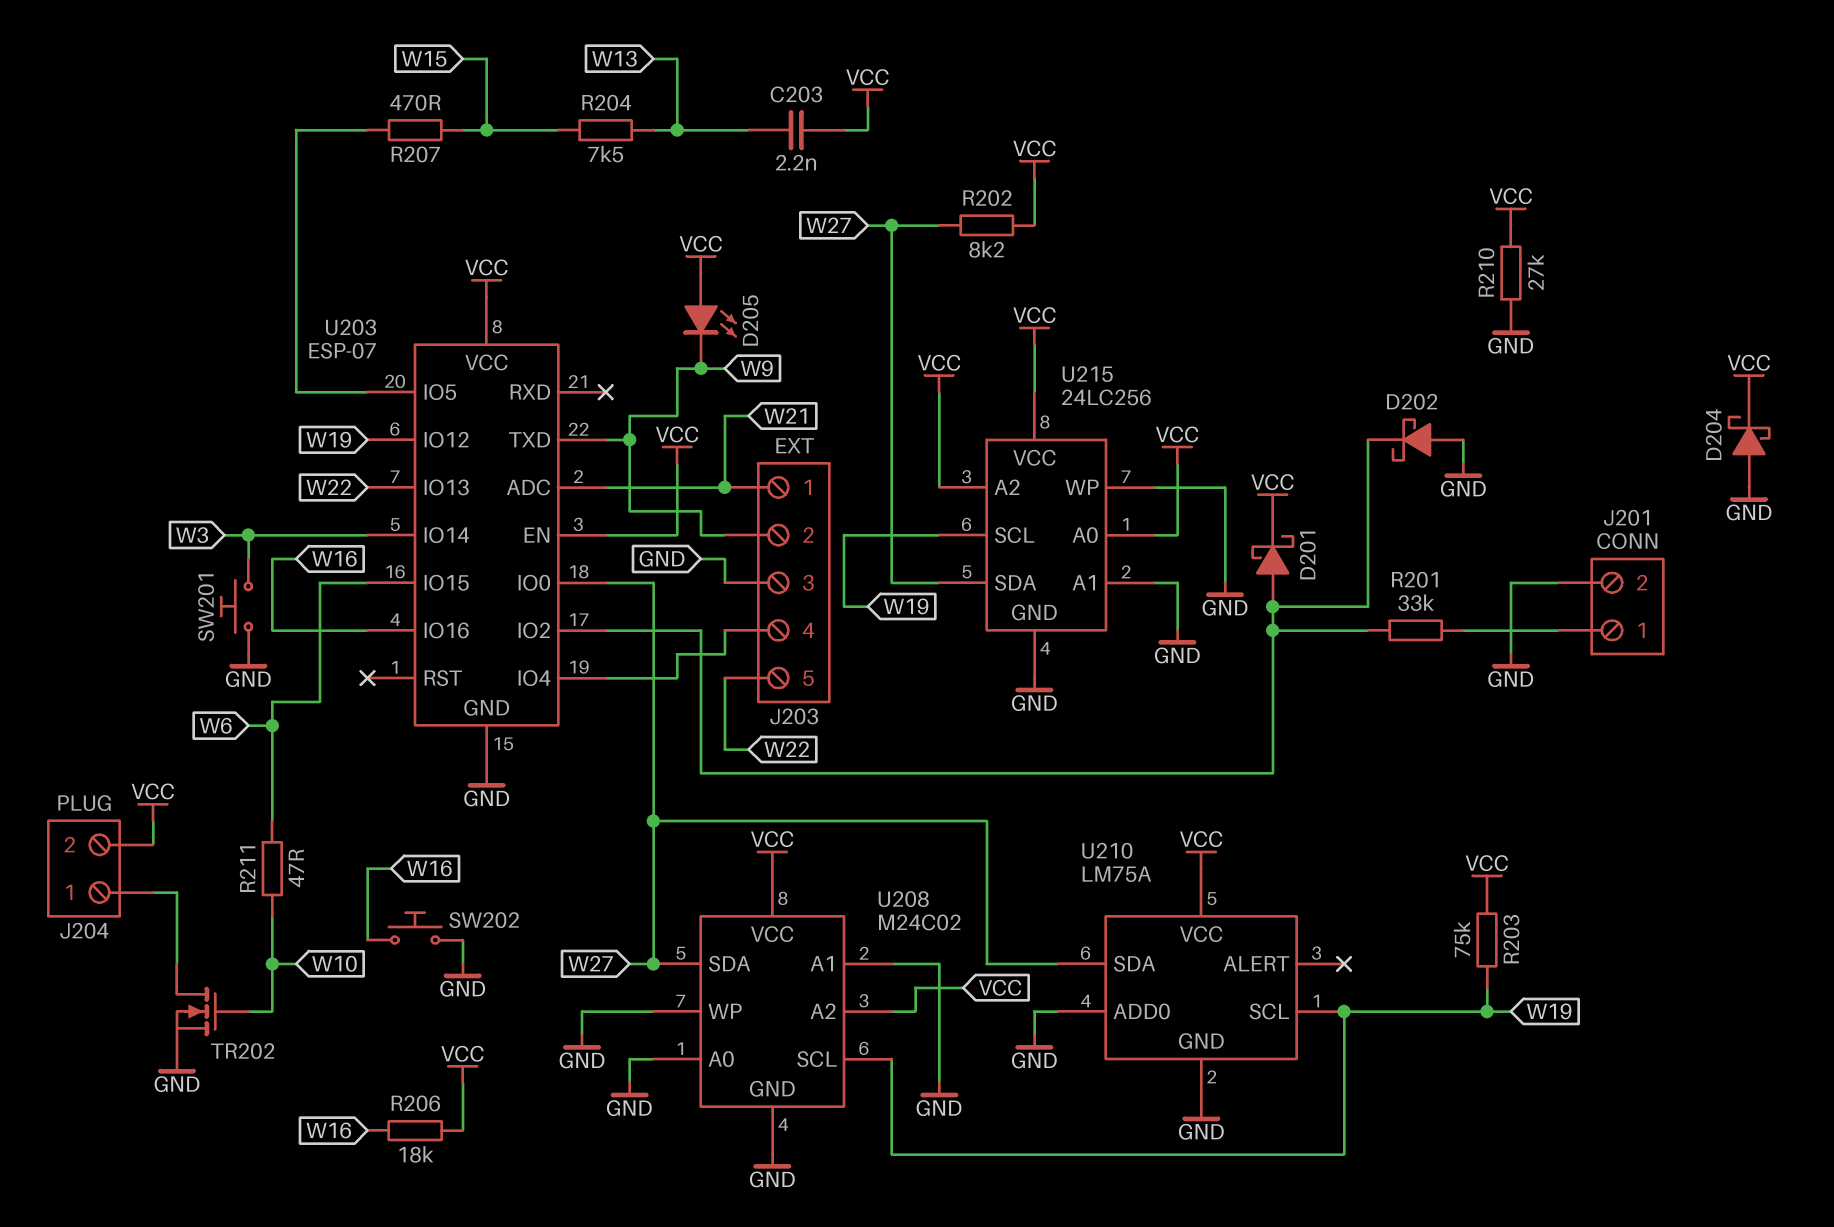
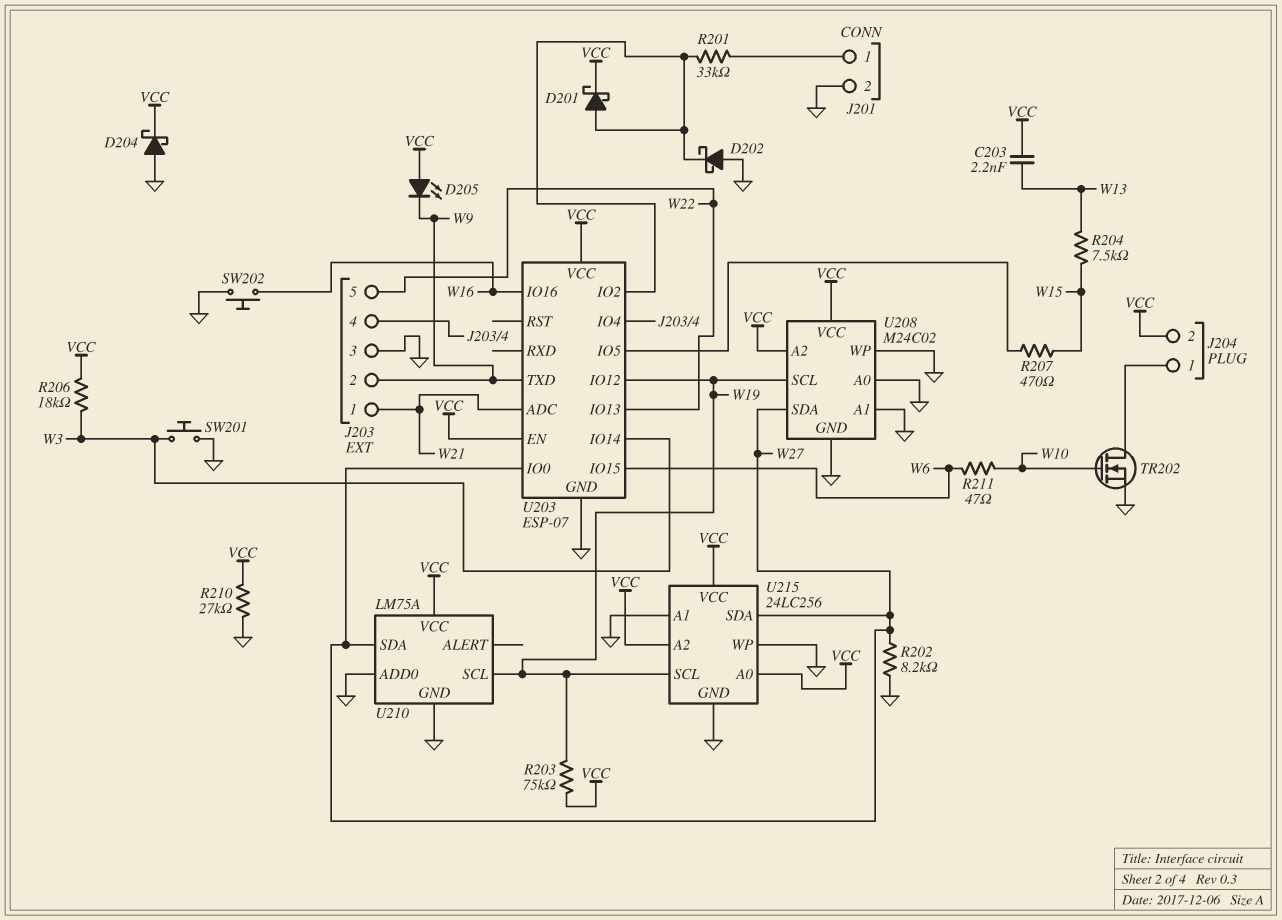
R202: 8.2k (VCC, W27) -> 8.2k (GND, W27)
R206: 18k (VCC, W16) -> 18k (VCC, W3)

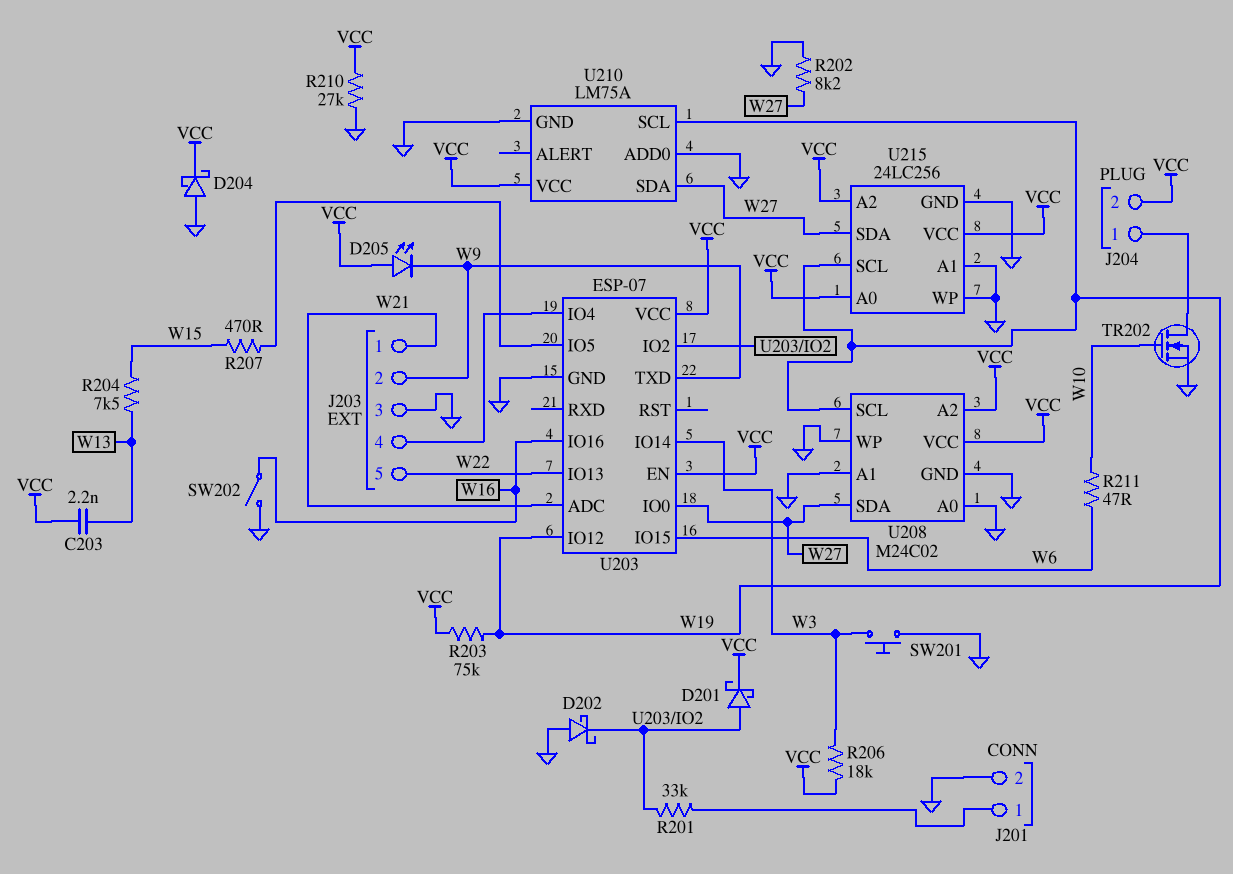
SW202: button (GND, W16) -> switch (GND, W16)

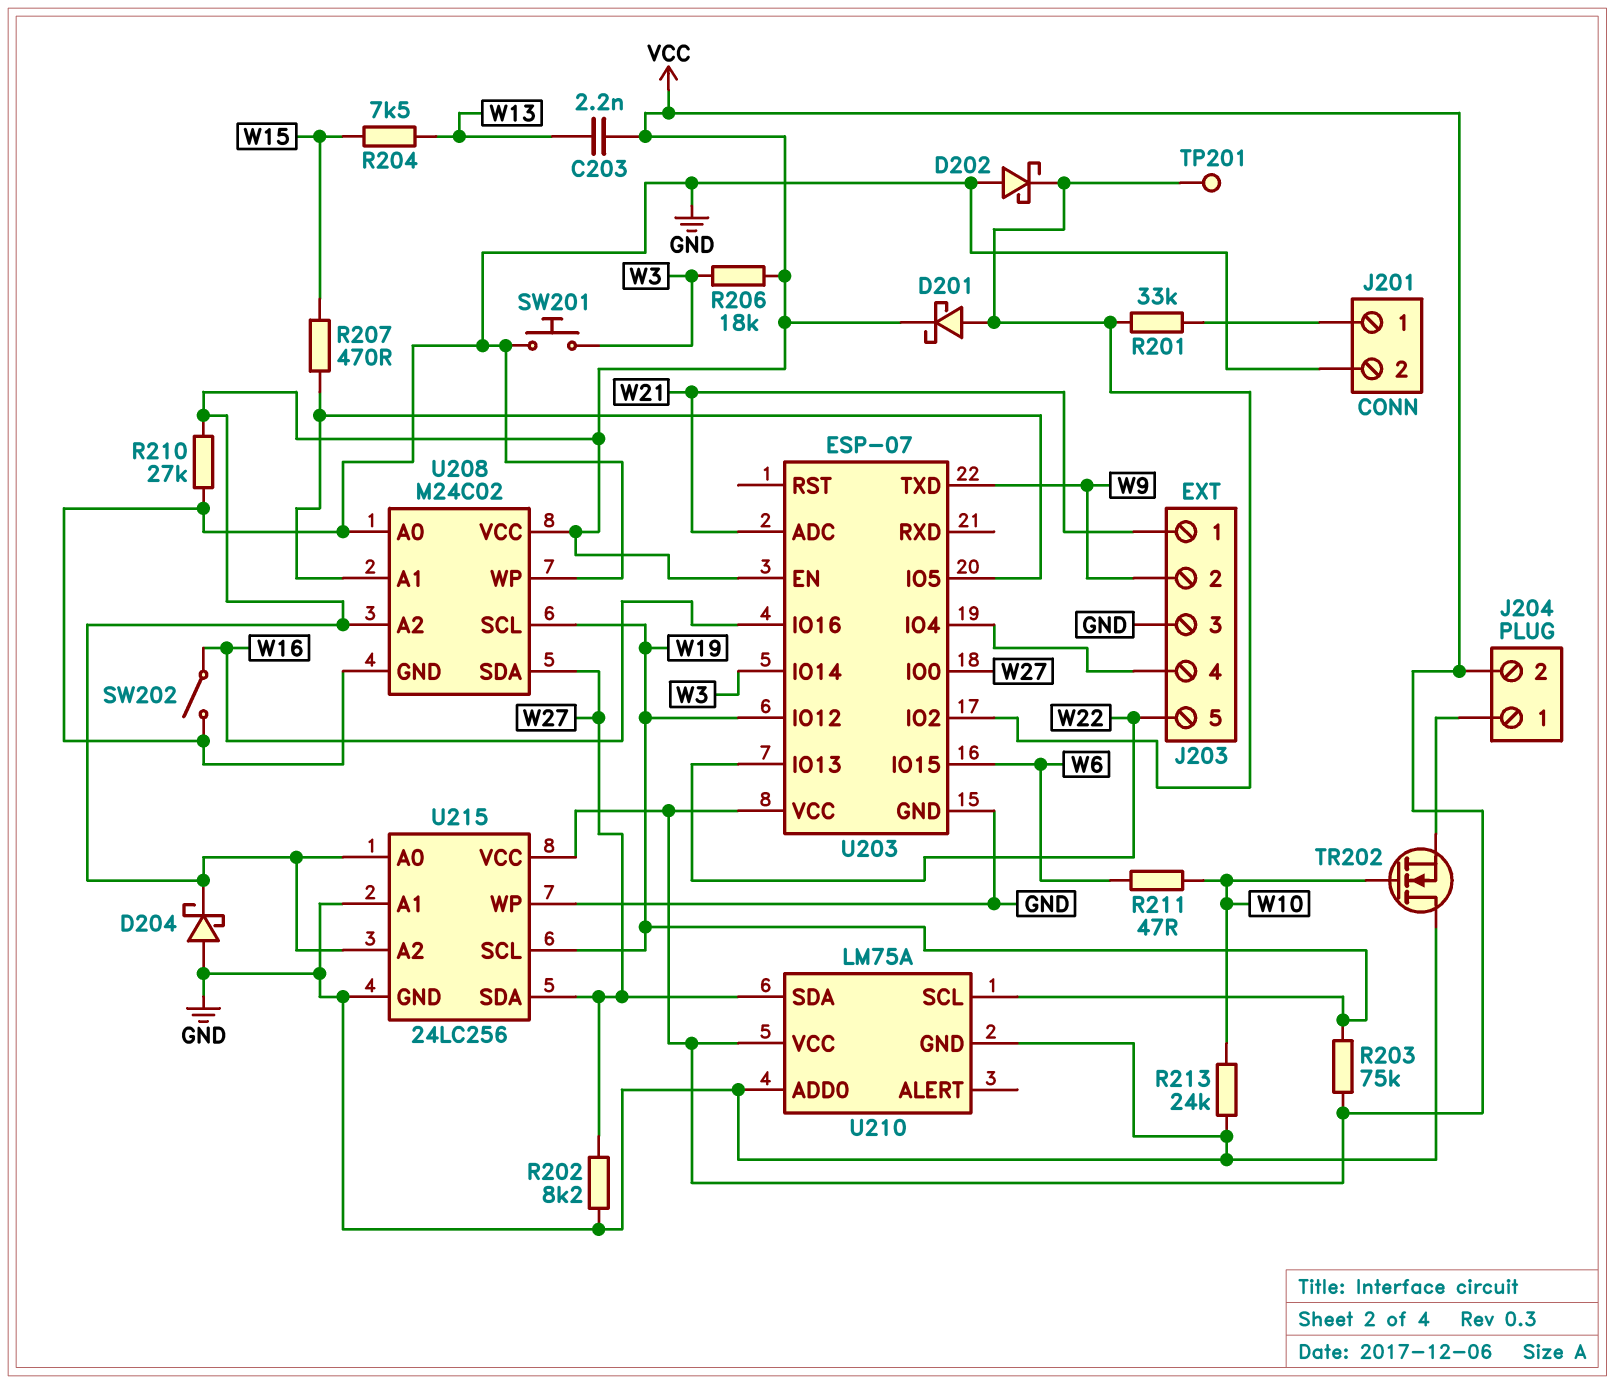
D205: LED (A VCC, K W9) -> none
R213: none -> 24k (GND, W10)
TP201: none -> test point (U203/IO2)
TR202: NMOS (G W10, D J204/1, S GND) -> NMOS (G W10, D GND, S J204/1)
U208 pin A1: GND -> U203/IO5

